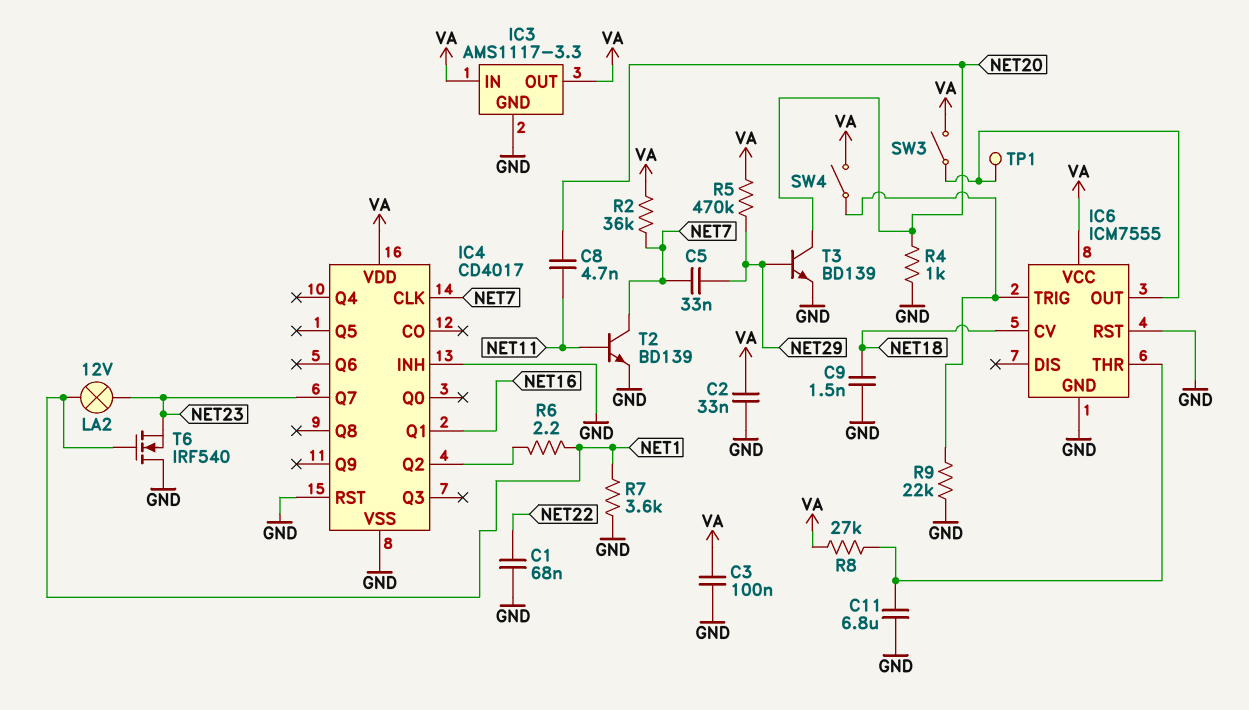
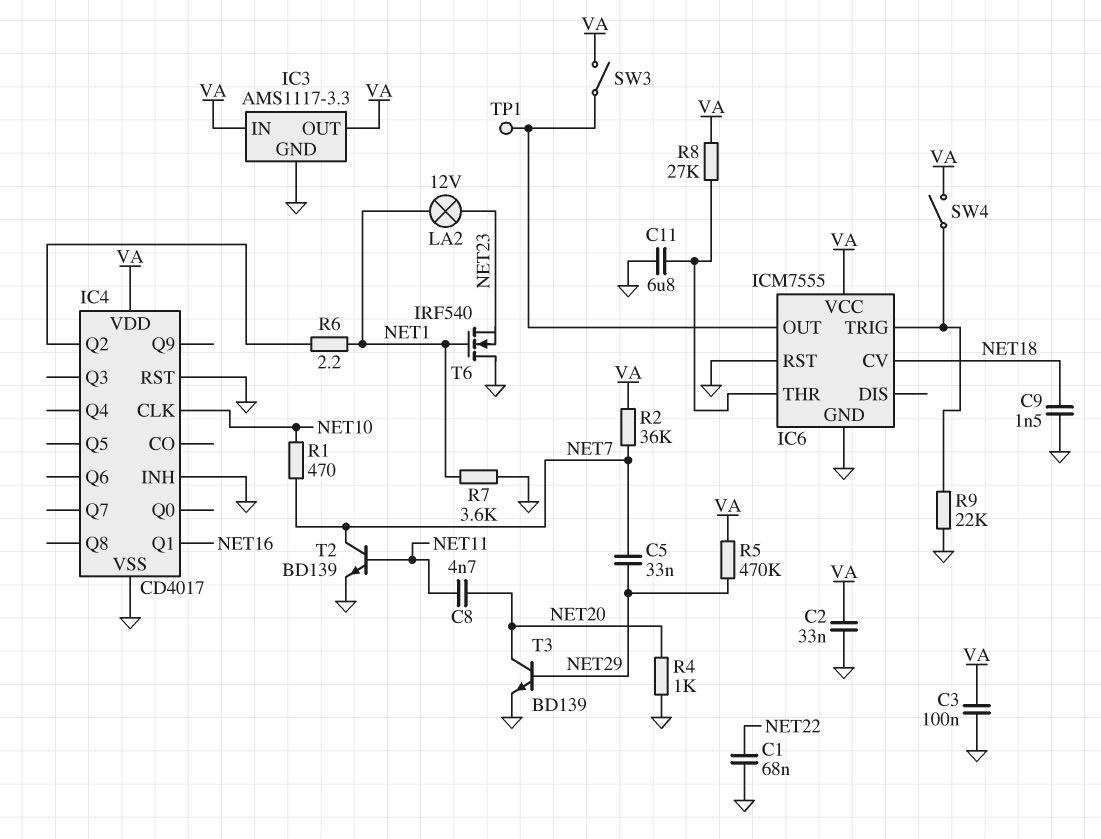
IC4 pin CLK: NET7 -> NET10
IC4 pin Q7: NET23 -> none
R1: none -> 470 (NET7, NET10)

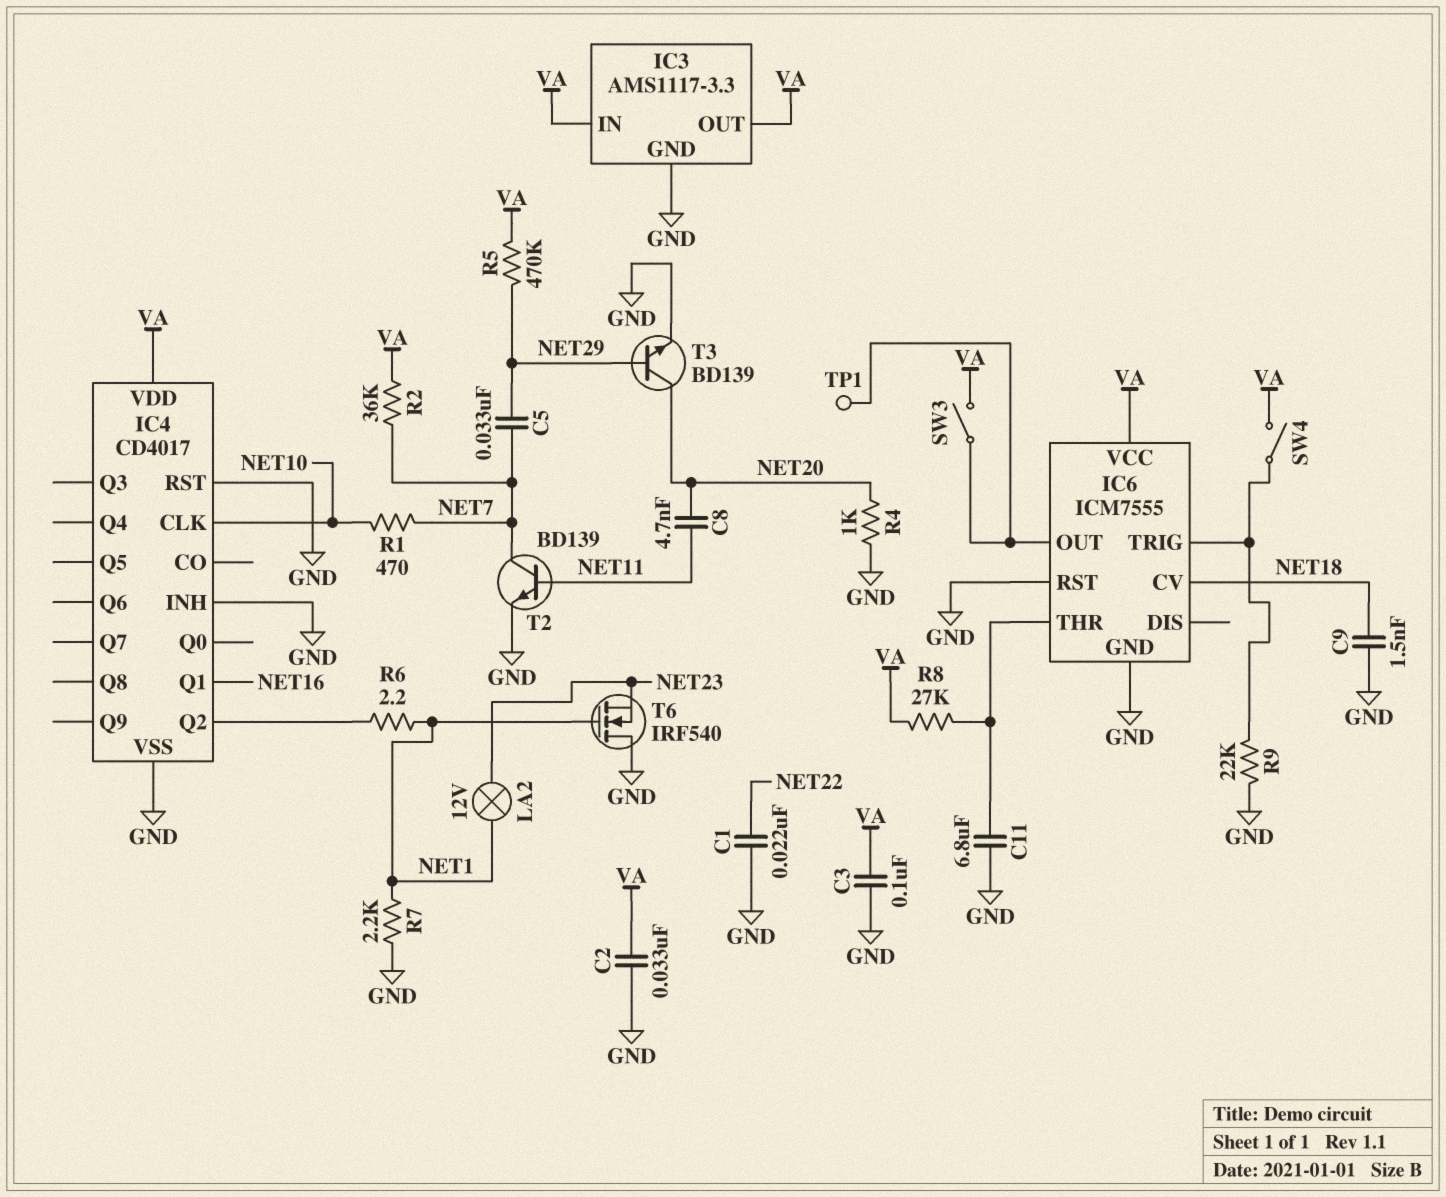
C1: 68nF (GND, NET22) -> 22nF (GND, NET22)
R7: 3.6k (GND, NET1) -> 2.2k (GND, NET1)

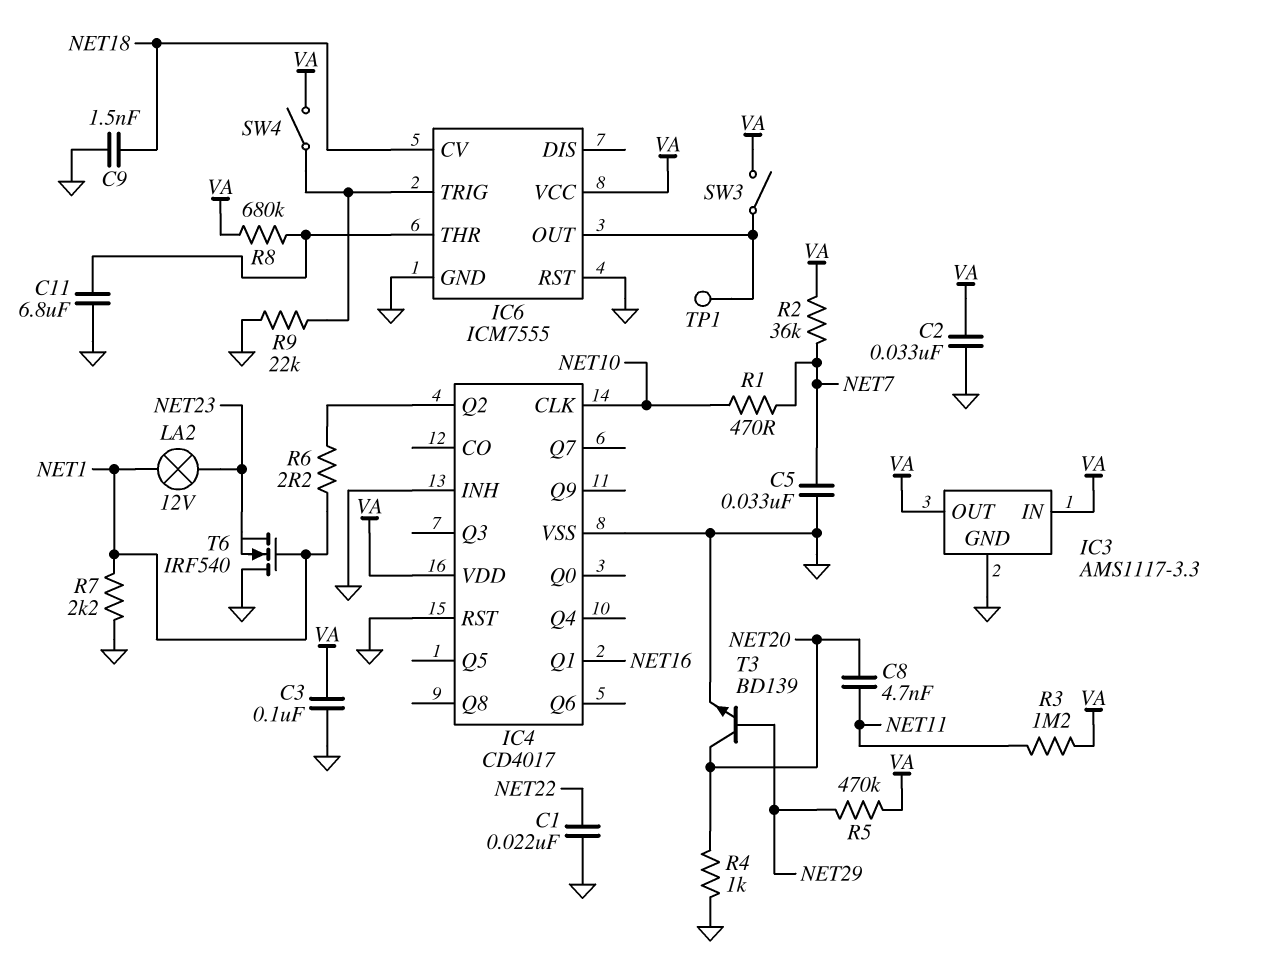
C5: 33nF (NET7, NET29) -> 33nF (GND, NET7)
R3: none -> 1.2M (NET11, VA)
R8: 27k (IC6/THR, VA) -> 680k (IC6/THR, VA)
T2: NPN BD139 (B NET11, C NET7, E GND) -> none

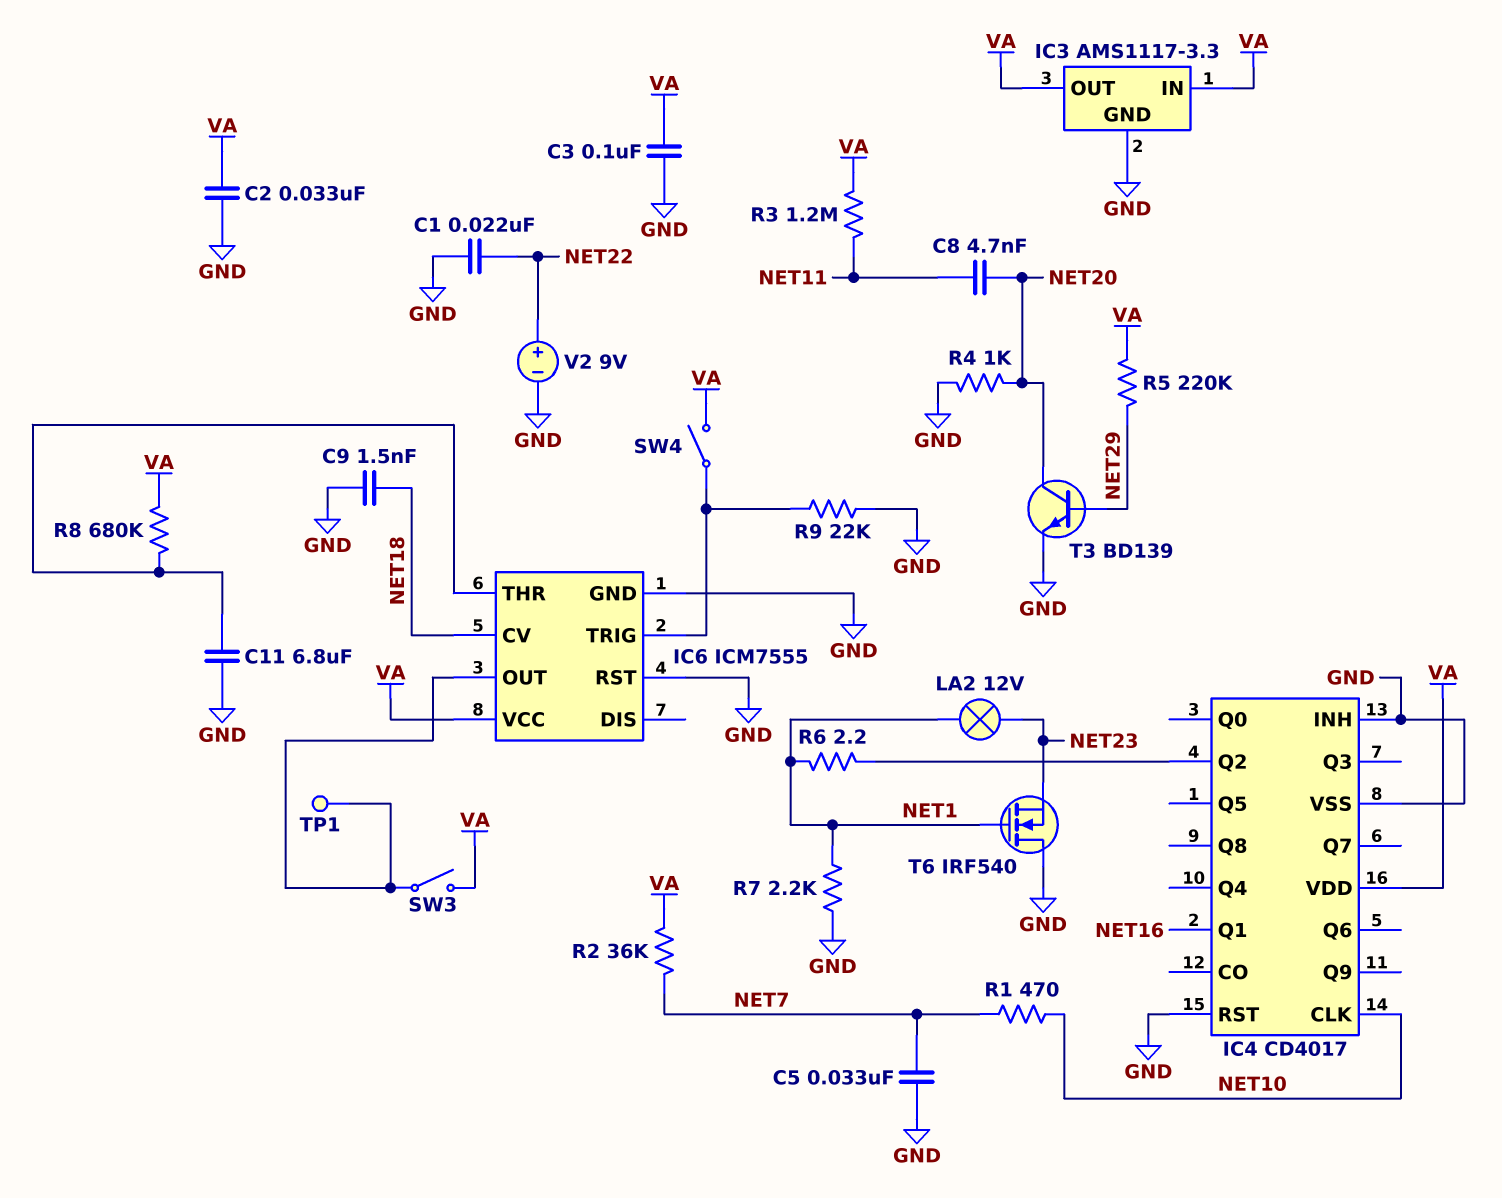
R5: 470k (NET29, VA) -> 220k (NET29, VA)
V2: none -> 9V (plus NET22, minus GND)

